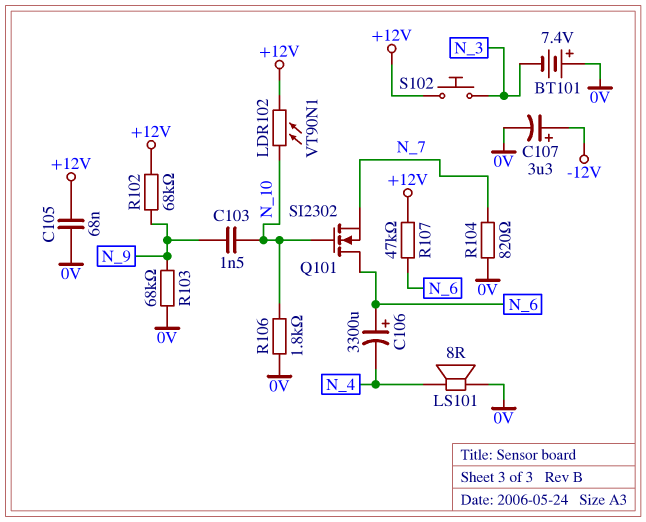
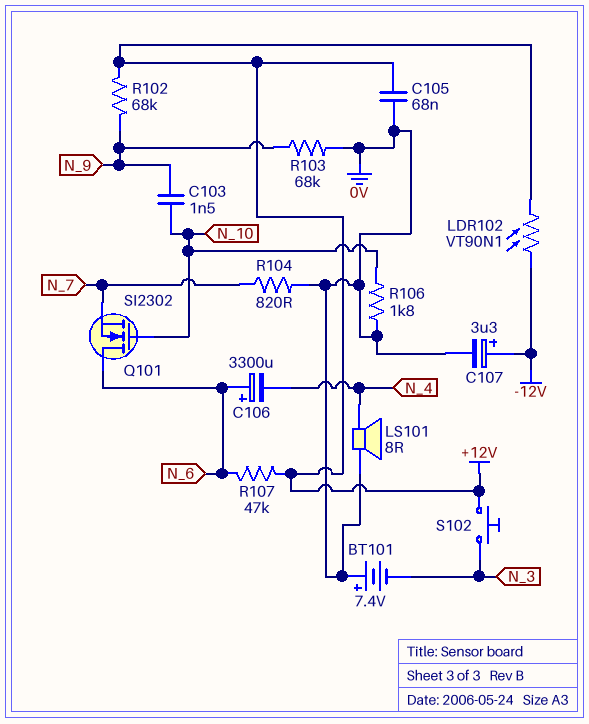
LDR102: VT90N1 (+12V, N_10) -> VT90N1 (+12V, -12V)

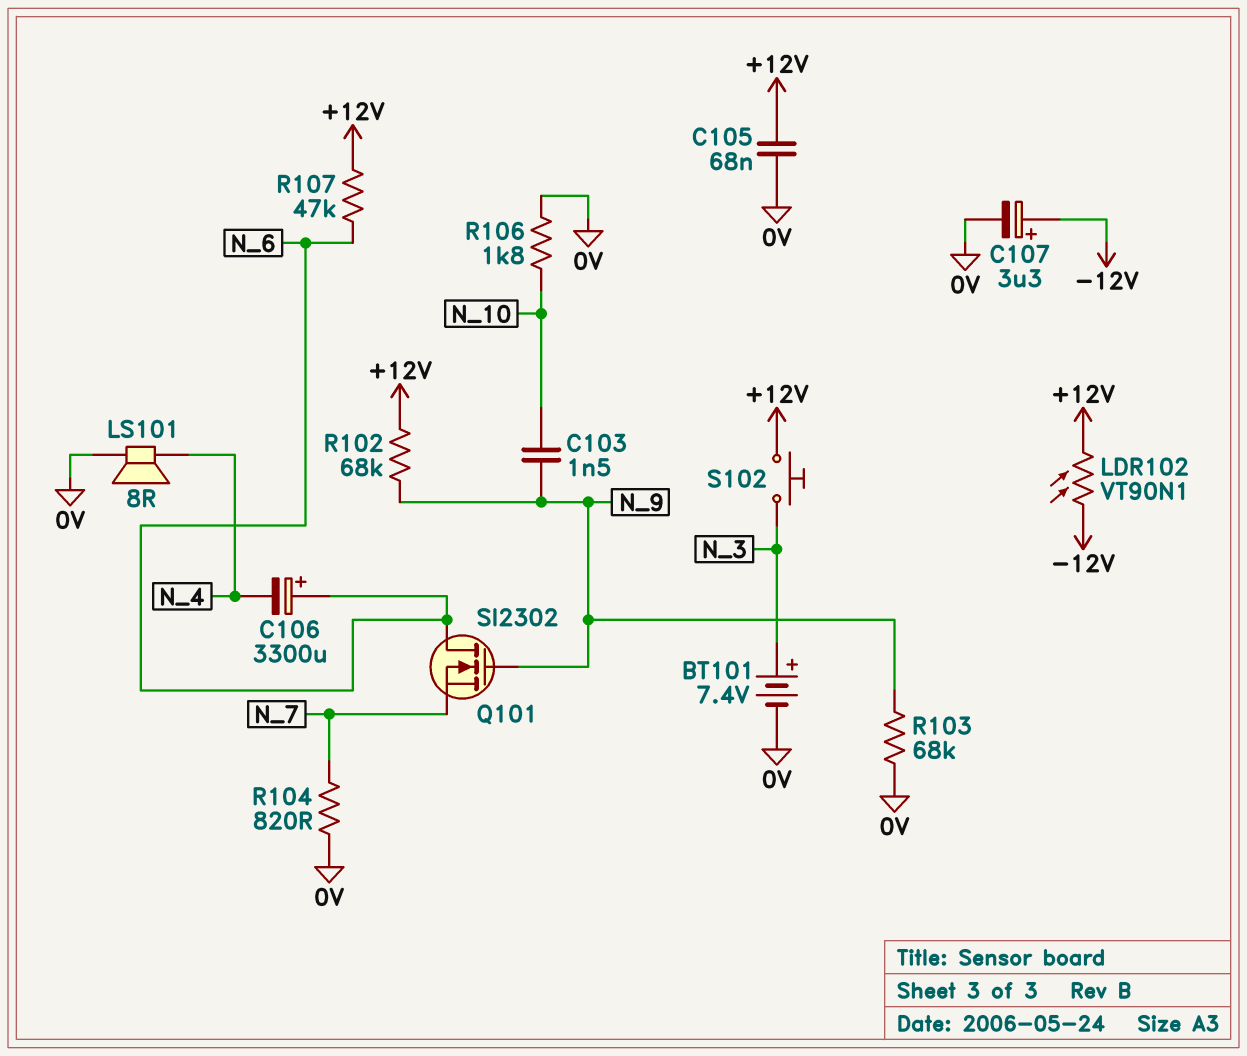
BT101: 7.4V (plus 0V, minus N_3) -> 7.4V (plus N_3, minus 0V)
Q101: NMOS SI2302 (G N_10, D N_6, S N_7) -> NMOS SI2302 (G N_9, D N_6, S N_7)

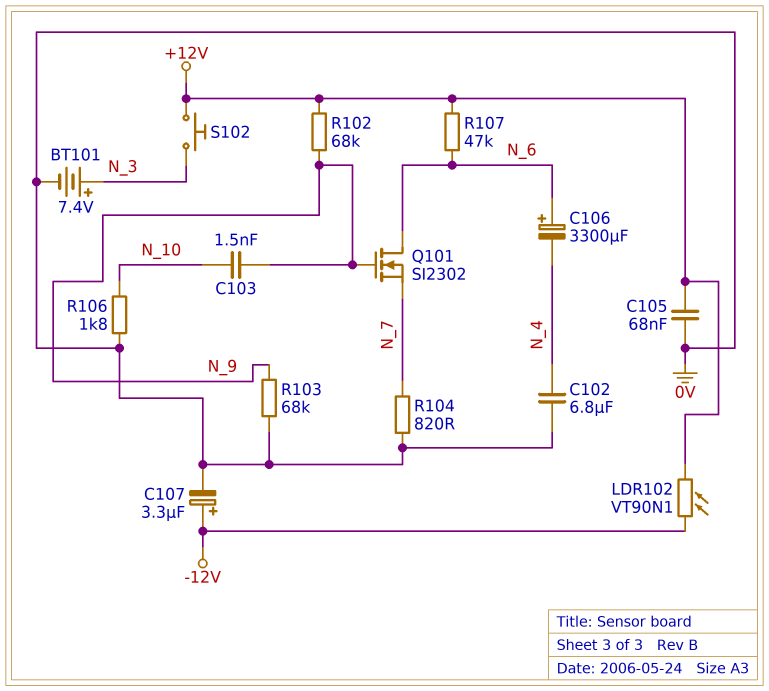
C102: none -> 6.8uF (0V, N_4)
LS101: speaker 8R (0V, N_4) -> none

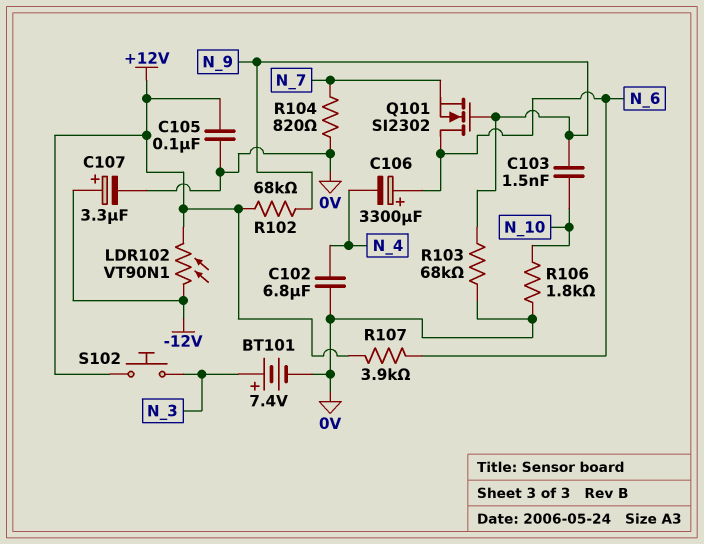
C105: 68nF (+12V, 0V) -> 100nF (+12V, 0V)
R107: 47k (+12V, N_6) -> 3.9k (+12V, N_6)

